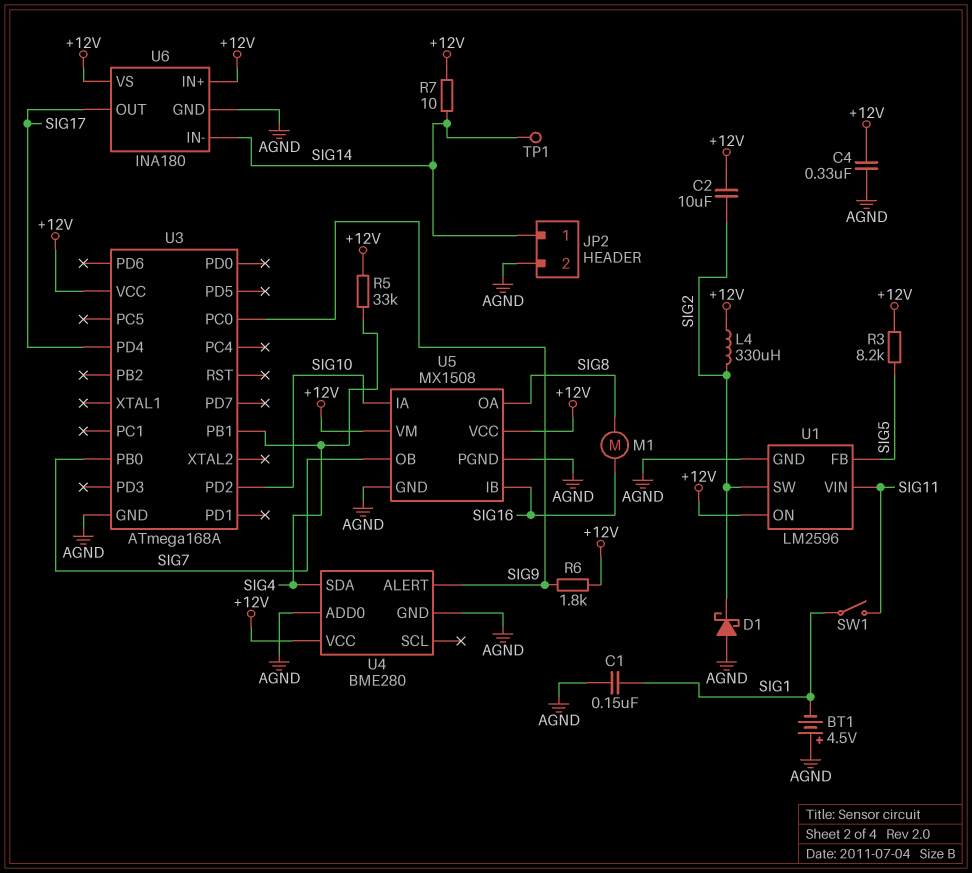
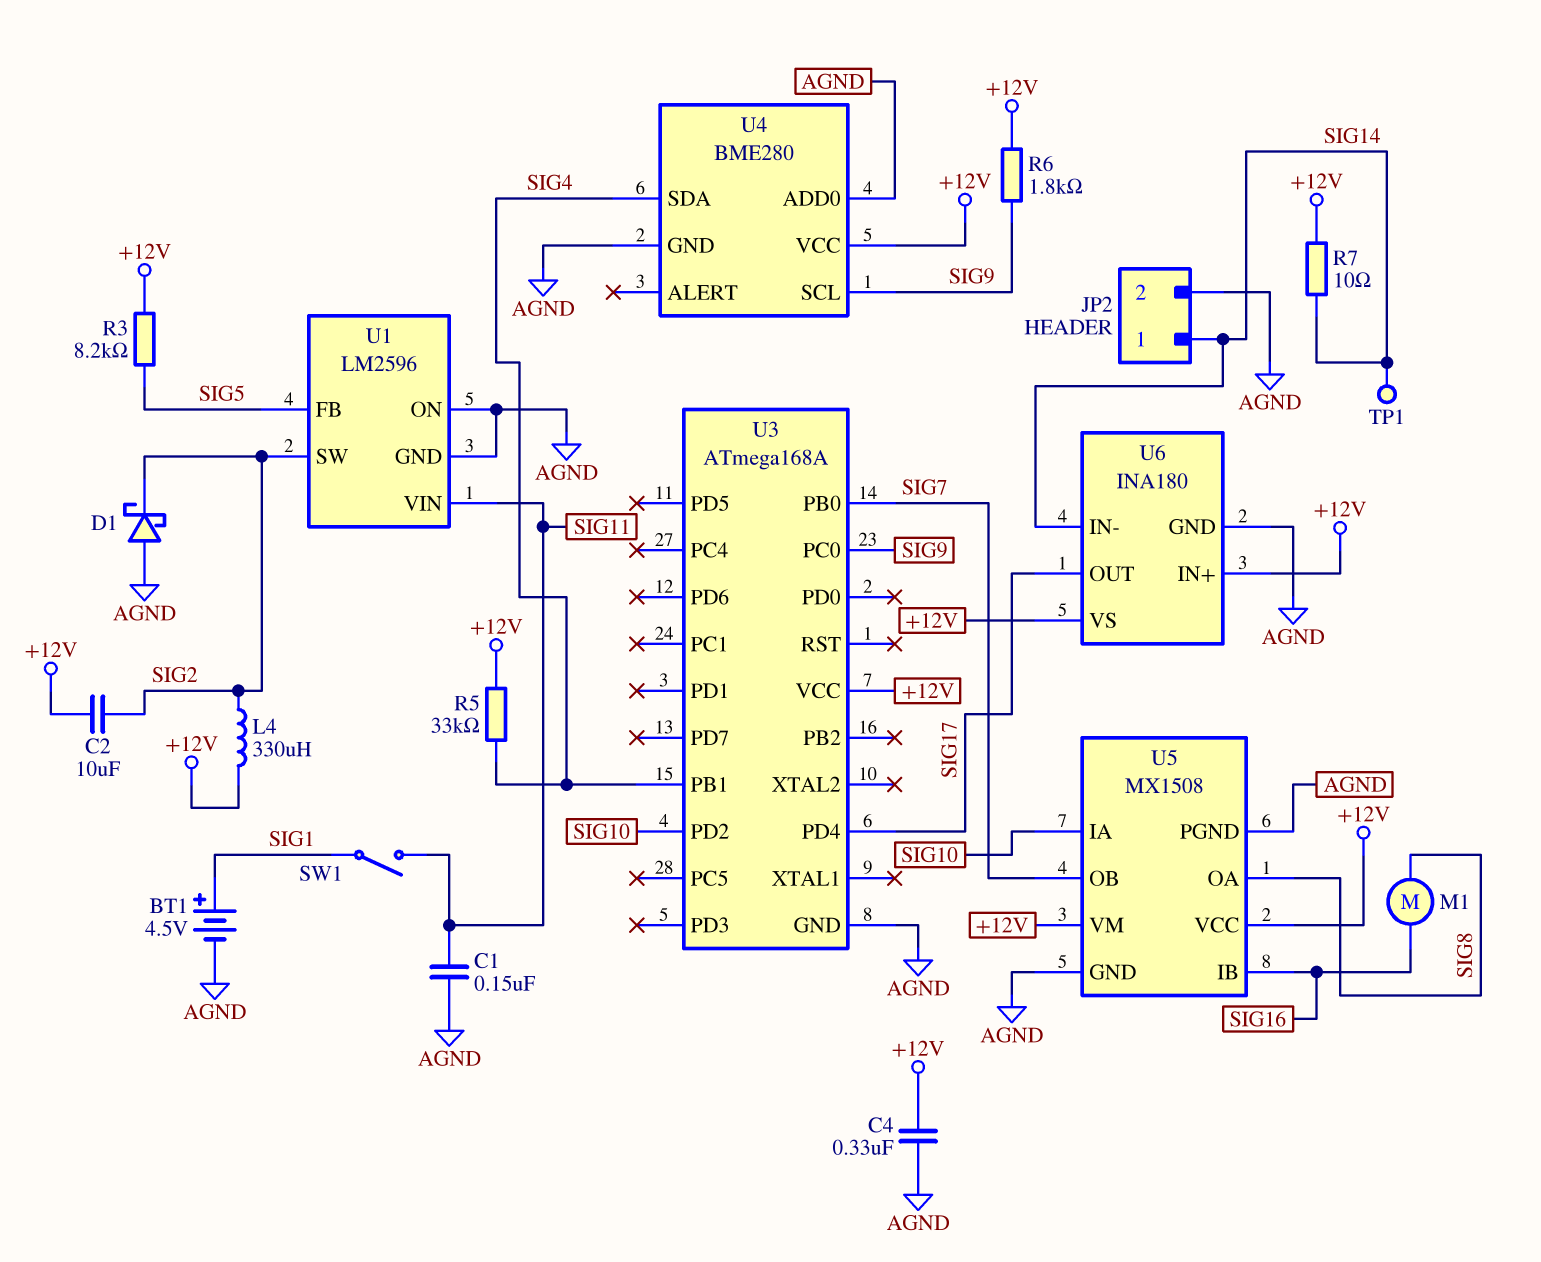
BT1: 4.5V (plus AGND, minus SIG1) -> 4.5V (plus SIG1, minus AGND)
C1: 150nF (AGND, SIG1) -> 150nF (AGND, SIG11)
U1 pin ON: +12V -> AGND
U4 pin ALERT: SIG9 -> none
U4 pin SCL: none -> SIG9

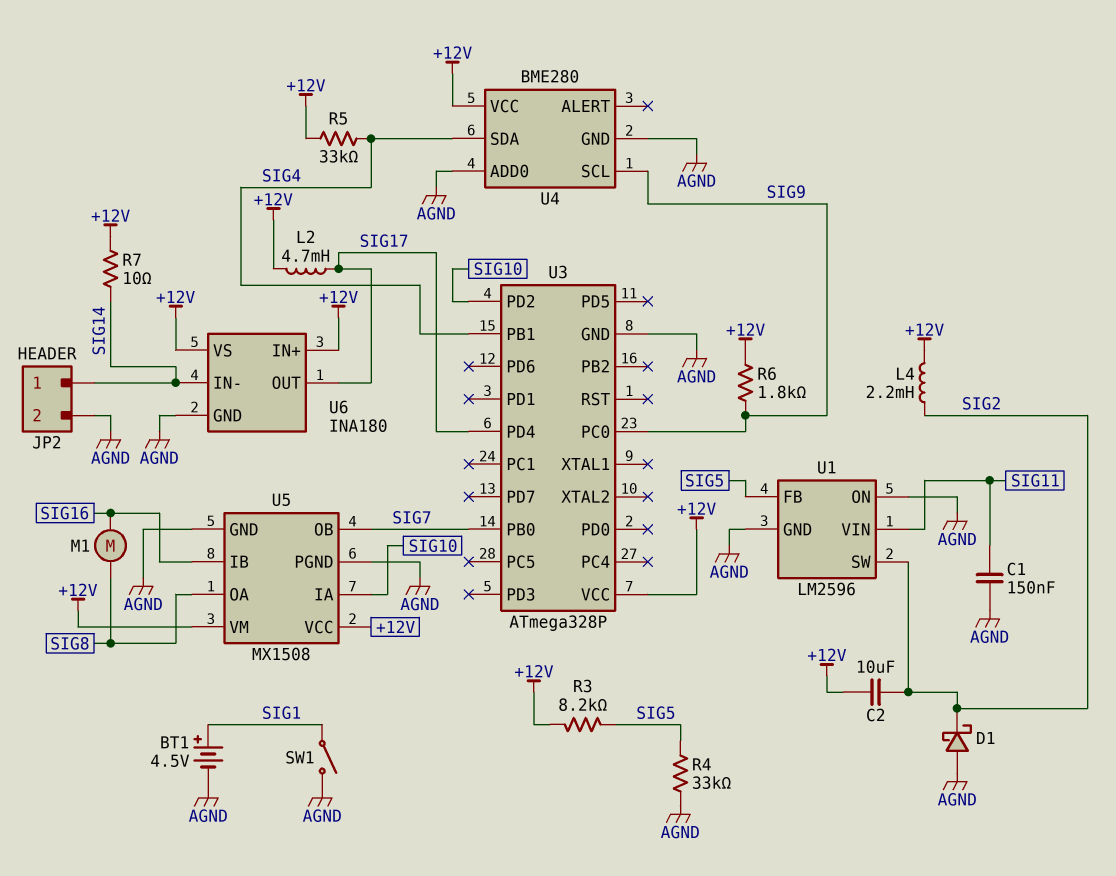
C4: 330nF (+12V, AGND) -> none
L2: none -> 4.7mH (+12V, SIG17)
L4: 330uH (+12V, SIG2) -> 2.2mH (+12V, SIG2)
R4: none -> 33k (AGND, SIG5)
SW1: switch (SIG1, SIG11) -> switch (AGND, SIG1)
TP1: test point (SIG14) -> none
U3: ATmega168A -> ATmega328P

